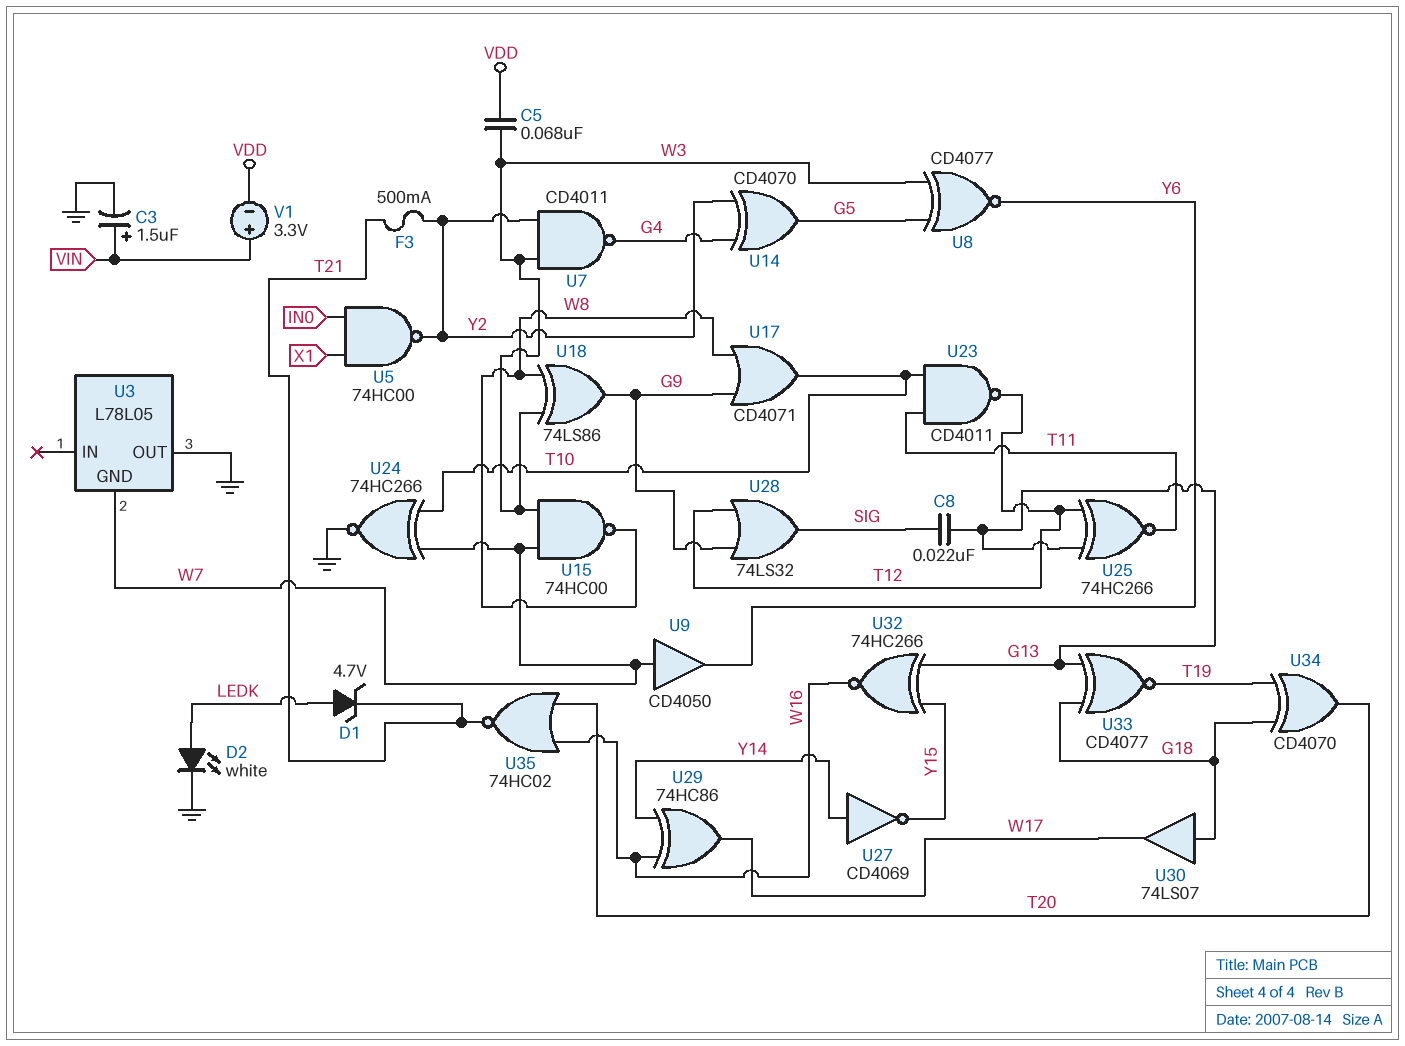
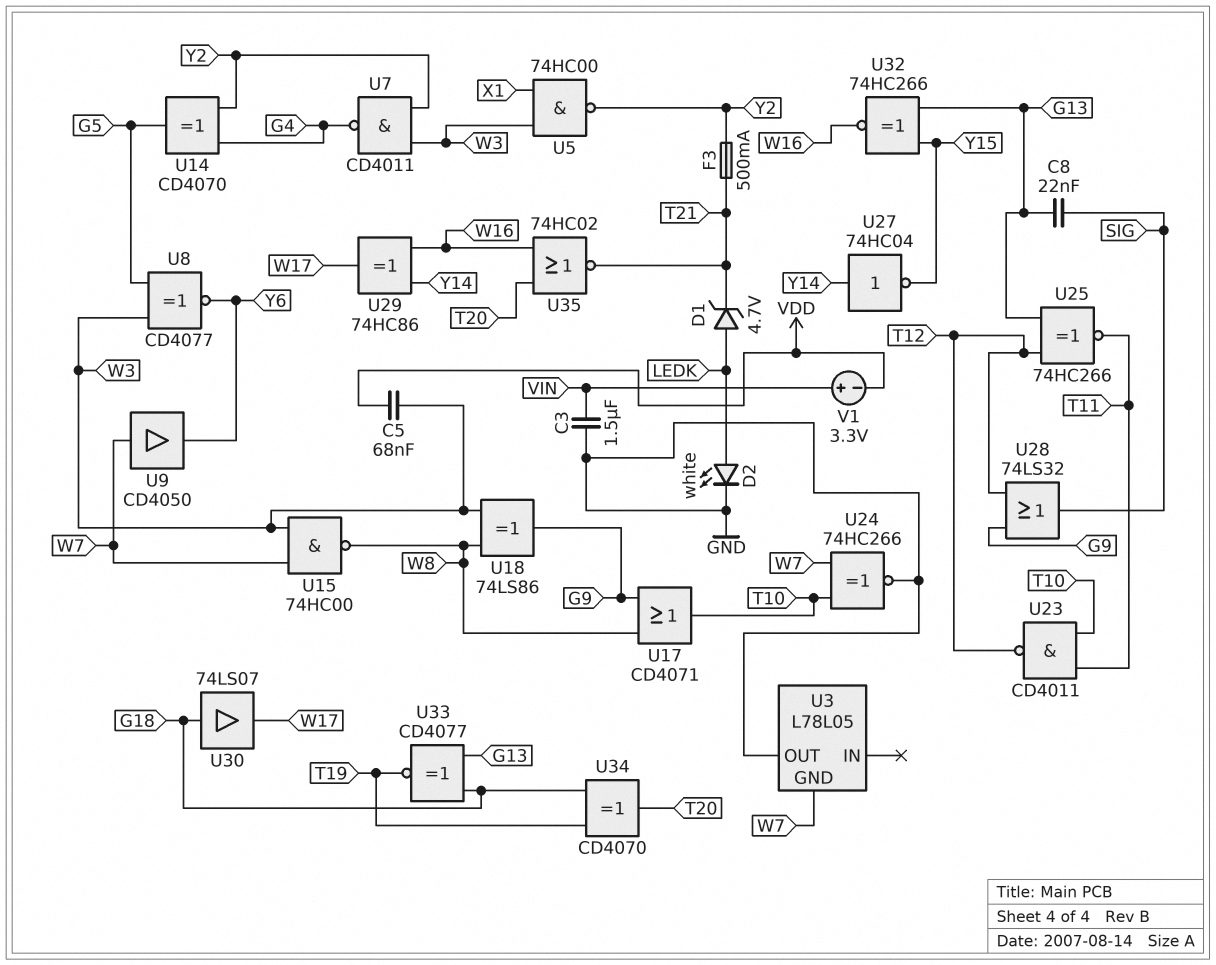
C3: 1.5uF (plus VIN, minus GND) -> 1.5uF (GND, VIN)
U5: NAND 74HC00 (in IN0, in X1, out Y2) -> NAND 74HC00 (in W3, in X1, out Y2)
U27: NOT CD4069 (in Y14, out Y15) -> NOT 74HC04 (in Y14, out Y15)

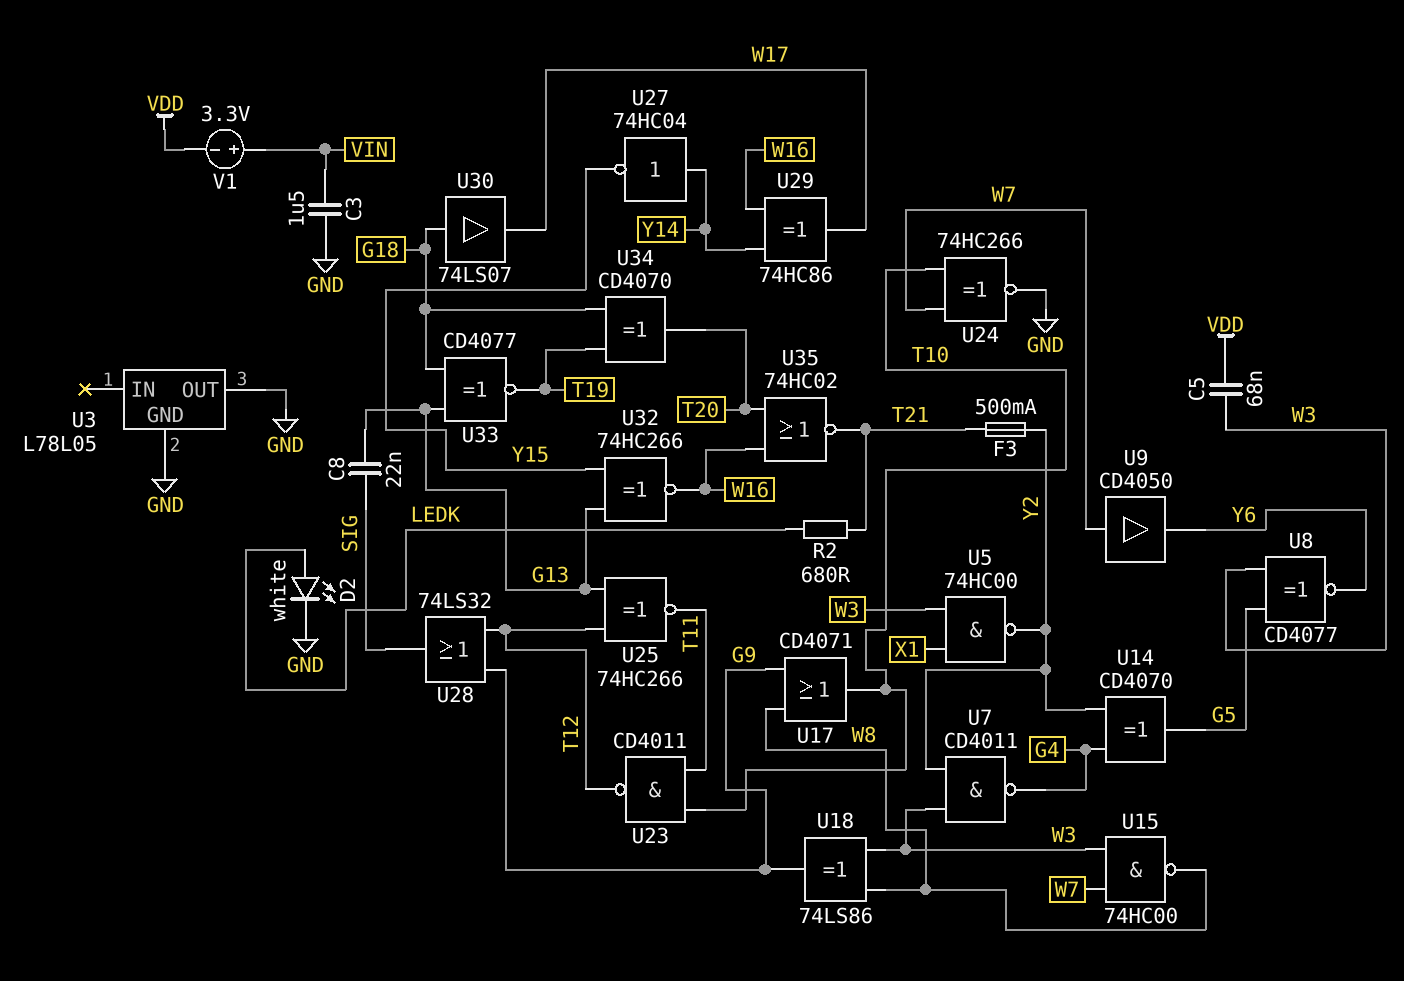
D1: zener 4.7V (A LEDK, K T21) -> none
R2: none -> 680 (LEDK, T21)
U3 pin GND: W7 -> GND

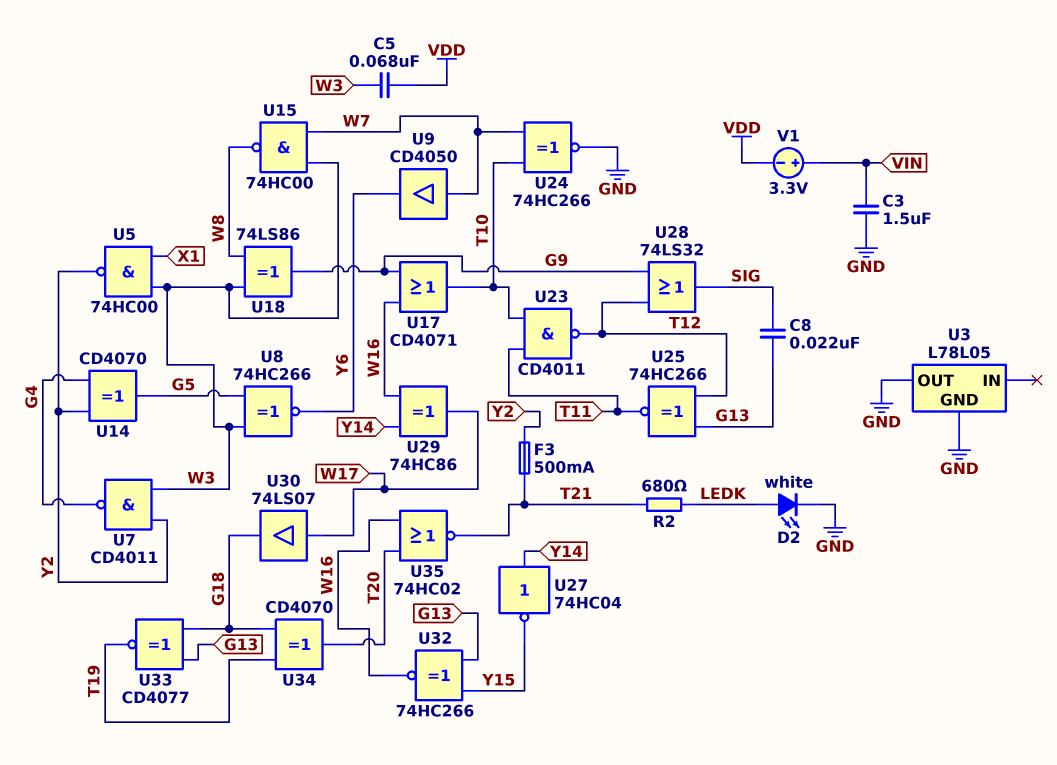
U8: XNOR CD4077 (in G5, in W3, out Y6) -> XNOR 74HC266 (in G5, in W3, out Y6)
U17: OR CD4071 (in G9, in W8, out T10) -> OR CD4071 (in G9, in W16, out T10)
U30: buffer 74LS07 (in G18, out W17) -> buffer 74LS07 (in W17, out G18)

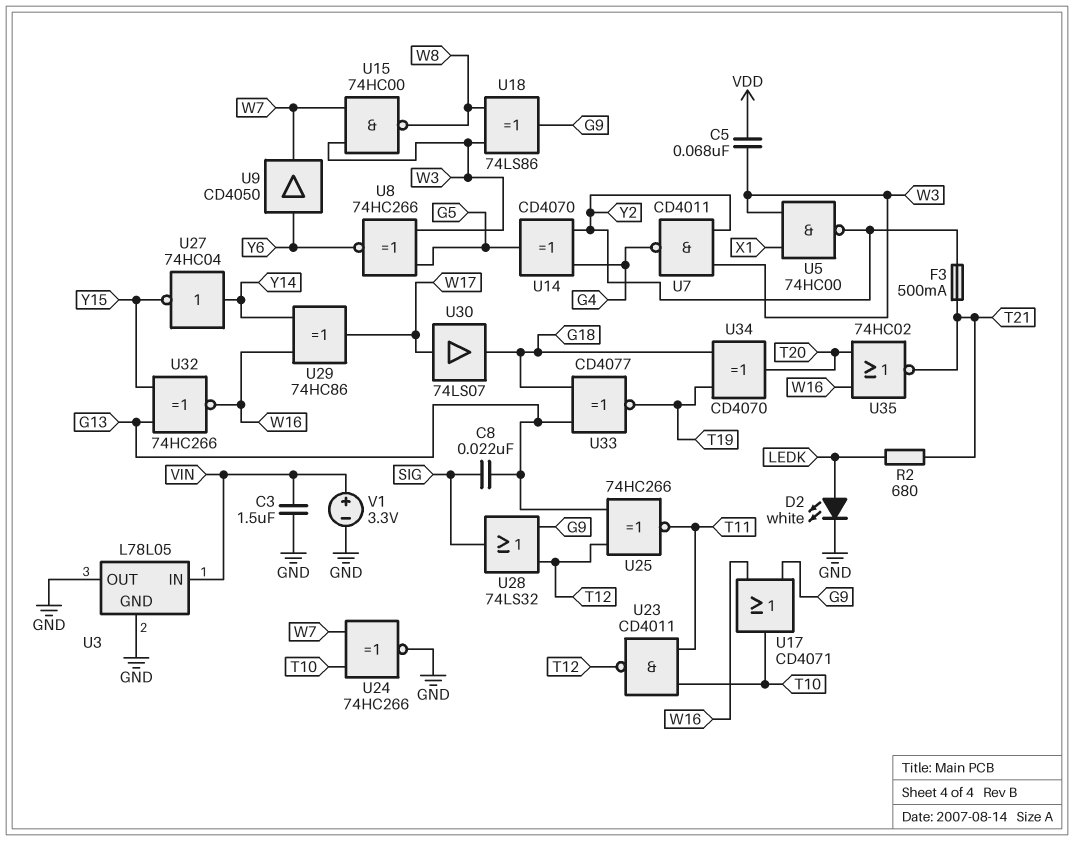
U3 pin IN: none -> VIN
U9: buffer CD4050 (in W7, out Y6) -> buffer CD4050 (in Y6, out W7)
V1: 3.3V (plus VIN, minus VDD) -> 3.3V (plus VIN, minus GND)

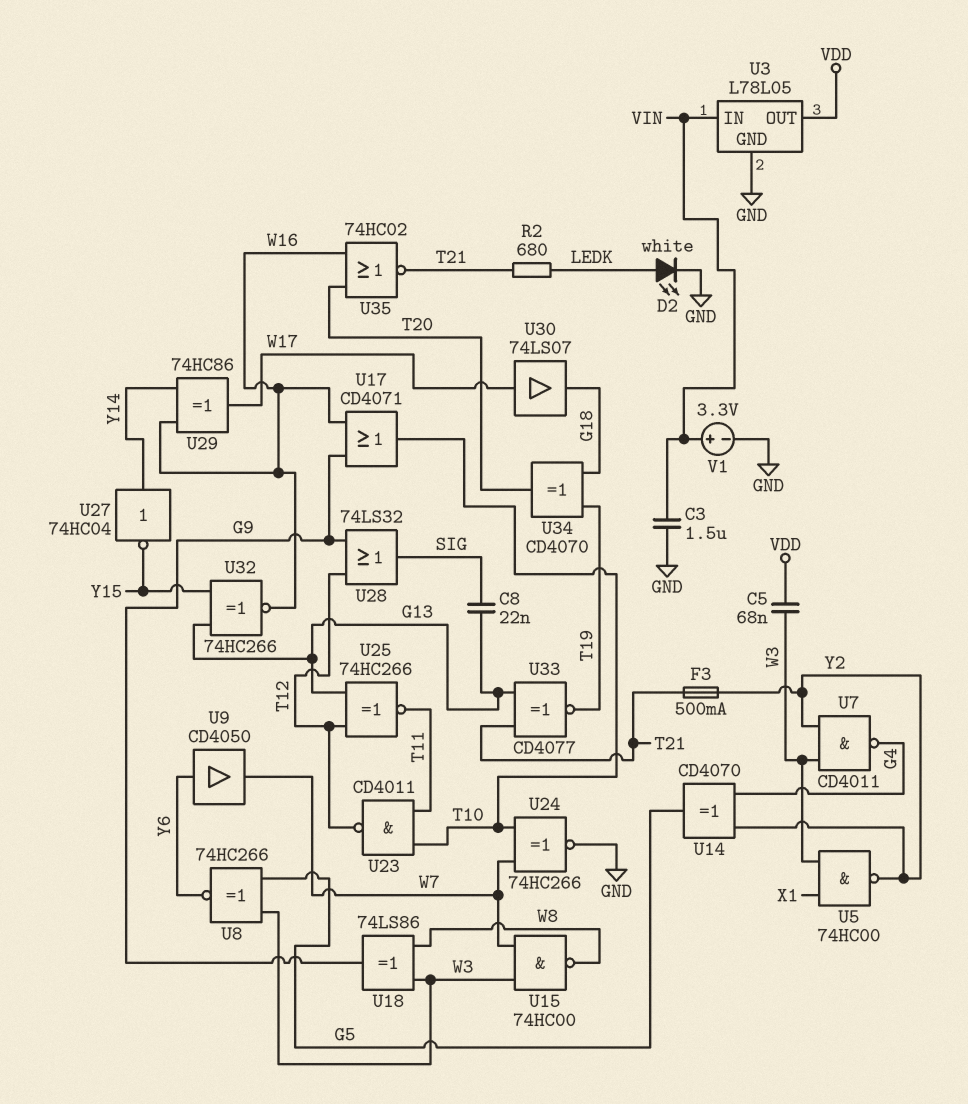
U3 pin OUT: GND -> VDD
U33: XNOR CD4077 (in G13, in G18, out T19) -> XNOR CD4077 (in G13, in T21, out T19)

